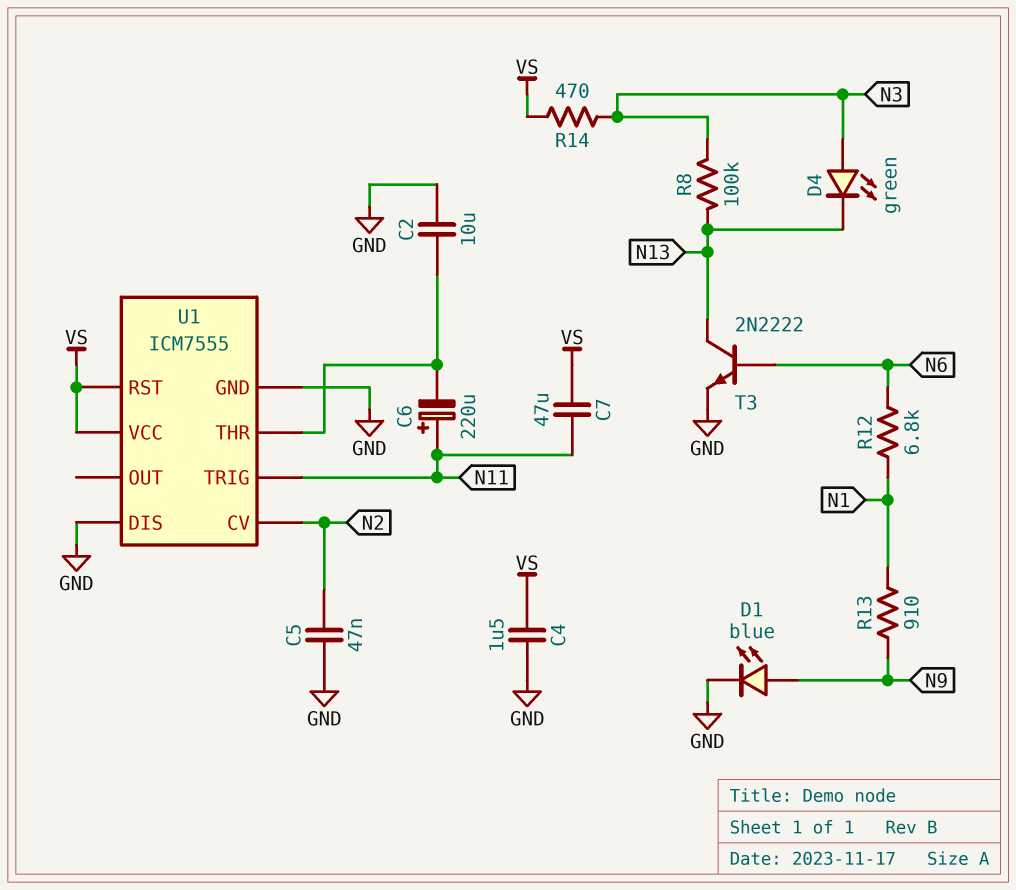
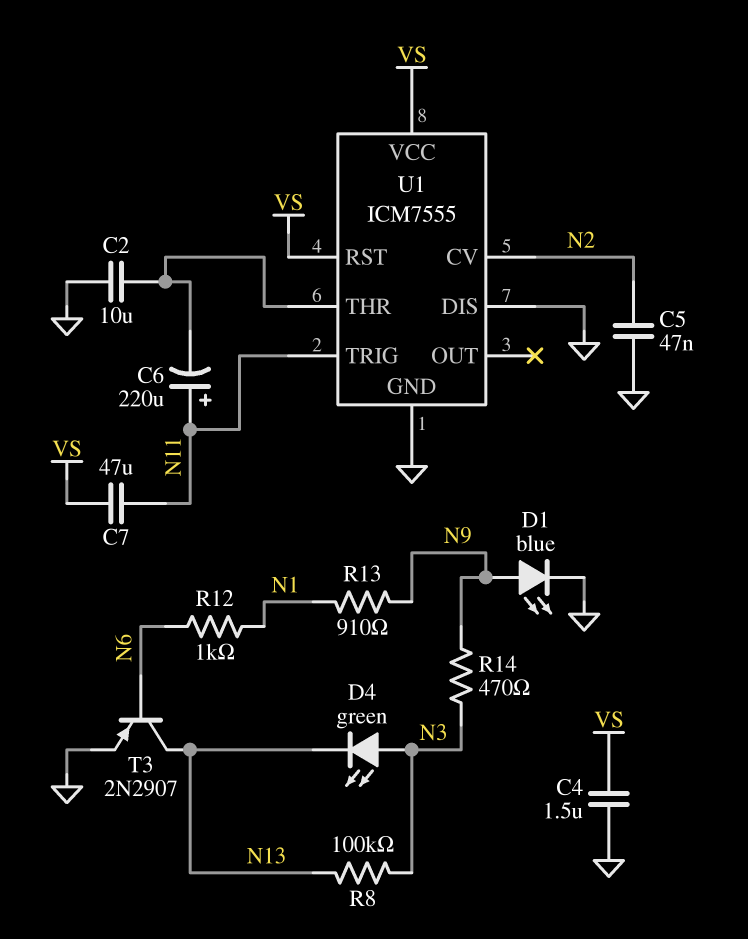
R12: 6.8k (N1, N6) -> 1k (N1, N6)
R14: 470 (N3, VS) -> 470 (N3, N9)
T3: NPN 2N2222 (B N6, C N13, E GND) -> PNP 2N2907 (B N6, C N13, E GND)

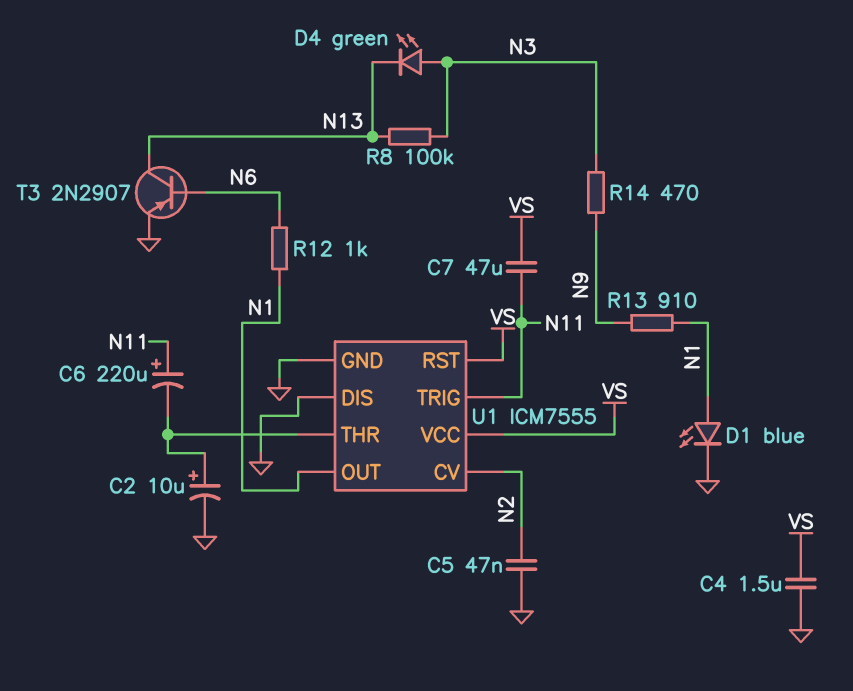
C2: 10uF (GND, U1/THR) -> 10uF (plus U1/THR, minus GND)
D1: LED blue (A N9, K GND) -> LED blue (A N1, K GND)
U1 pin OUT: none -> N1

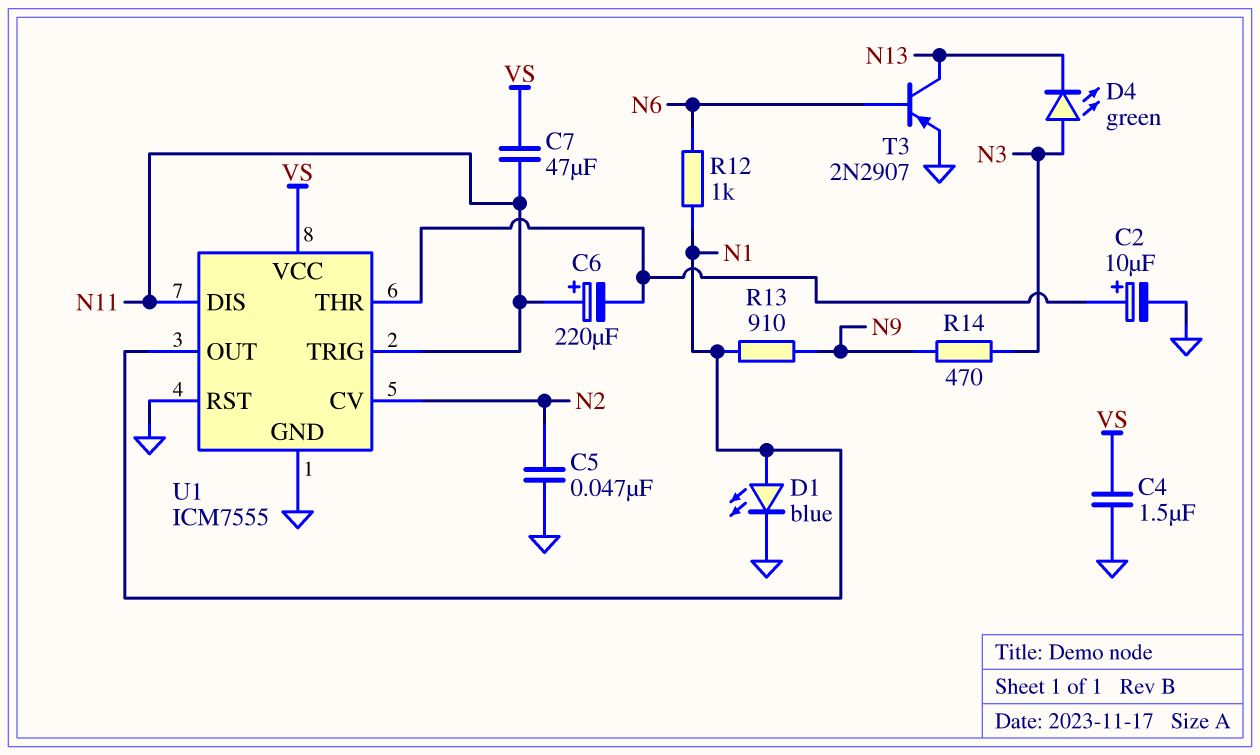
R8: 100k (N3, N13) -> none
U1 pin DIS: GND -> N11
U1 pin RST: VS -> GND

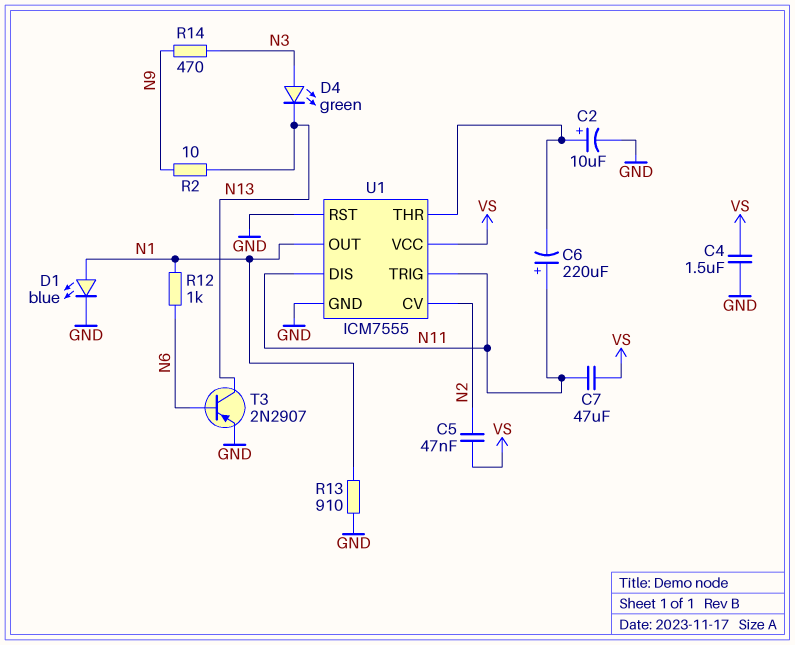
C5: 47nF (GND, N2) -> 47nF (N2, VS)
R2: none -> 10 (N9, N13)
R13: 910 (N1, N9) -> 910 (GND, N1)

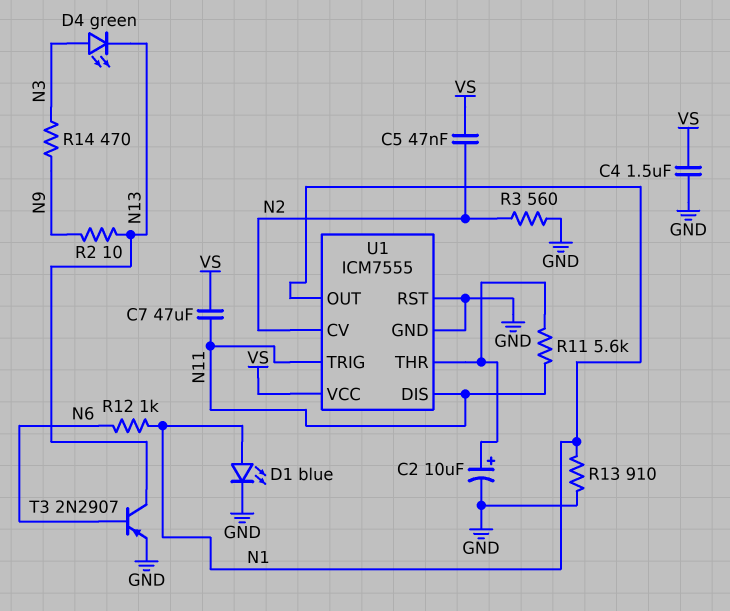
C6: 220uF (plus N11, minus U1/THR) -> none
R3: none -> 560 (GND, N2)
R11: none -> 5.6k (N11, U1/THR)

